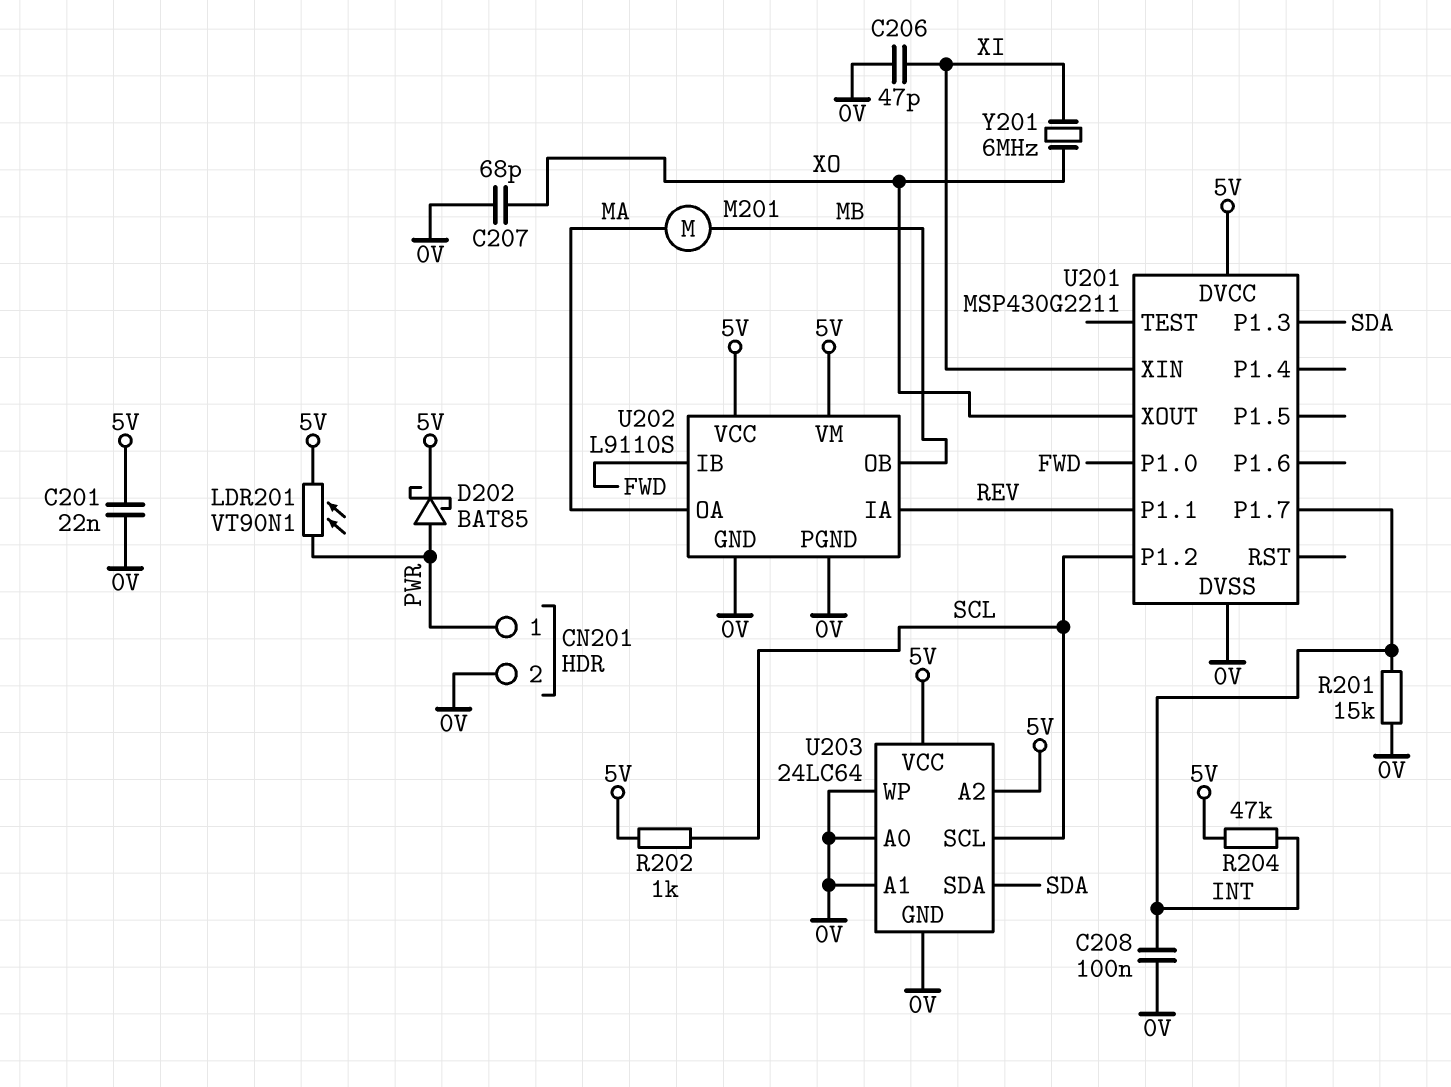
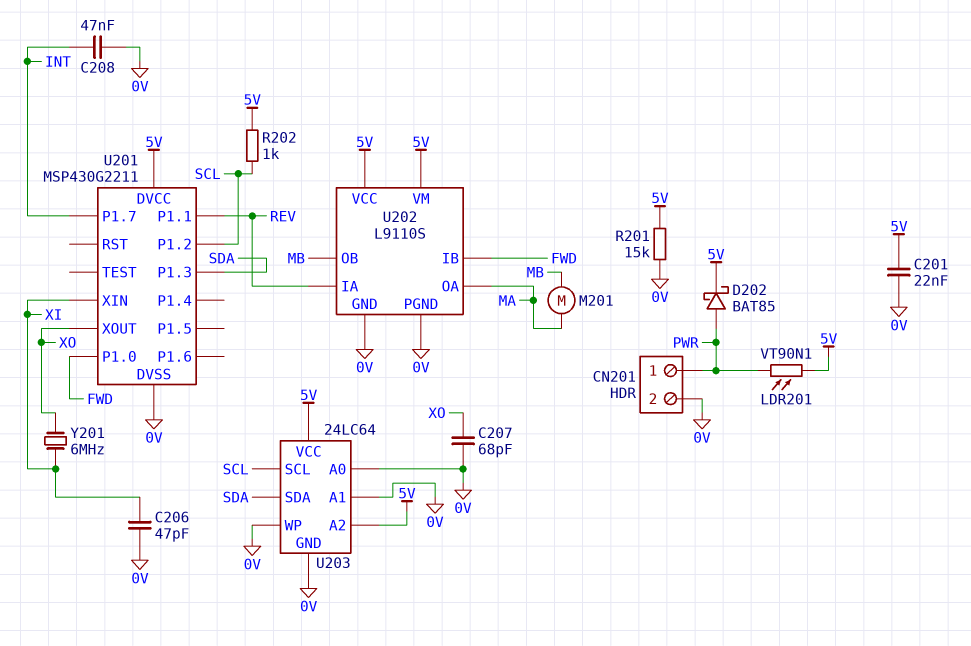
C208: 100nF (0V, INT) -> 47nF (0V, INT)
R201: 15k (0V, INT) -> 15k (0V, 5V)
R204: 47k (5V, INT) -> none

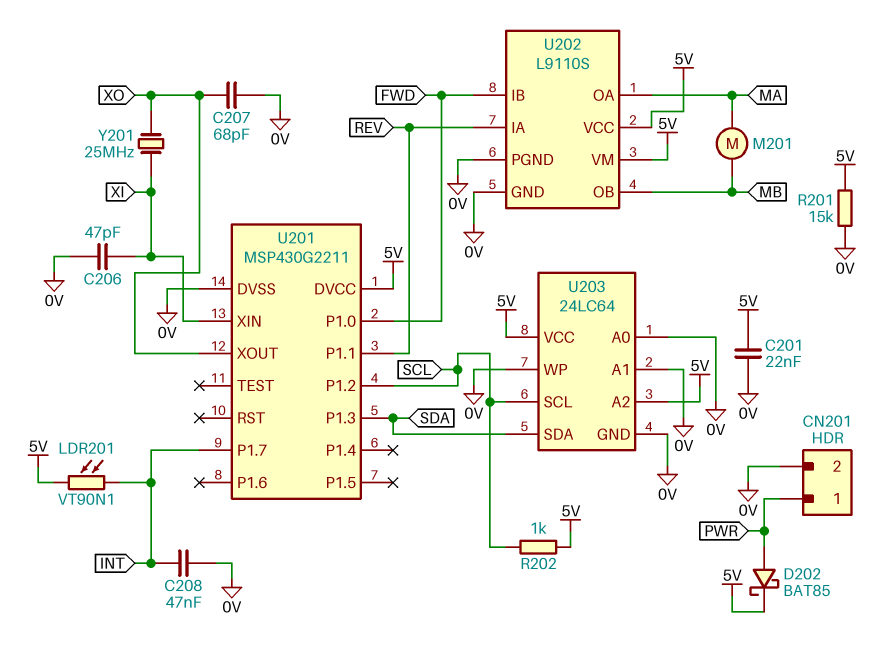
LDR201: VT90N1 (5V, PWR) -> VT90N1 (5V, INT)
Y201: 6MHz (XI, XO) -> 25MHz (XI, XO)

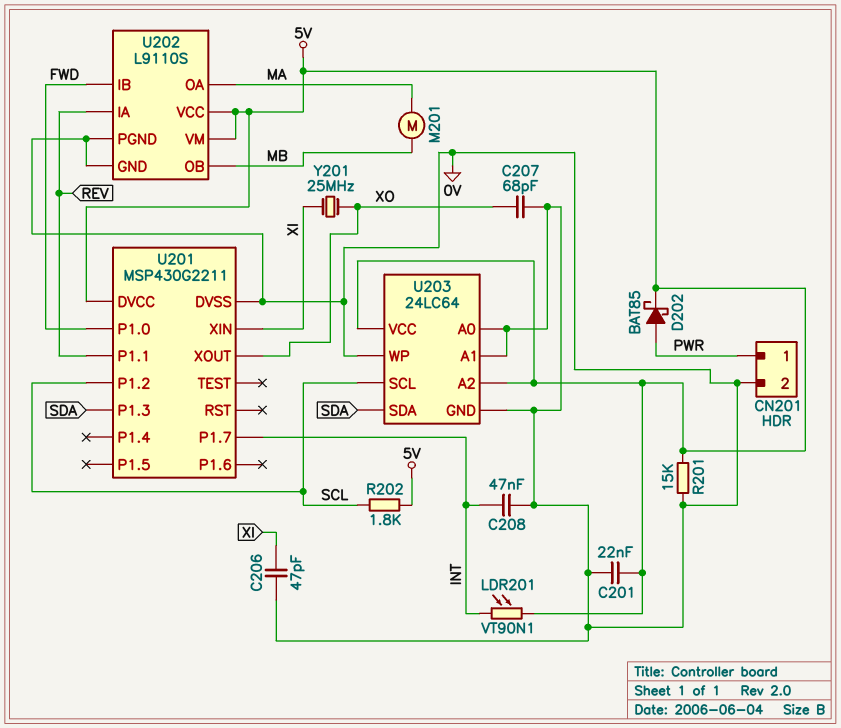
R202: 1k (5V, SCL) -> 1.8k (5V, SCL)

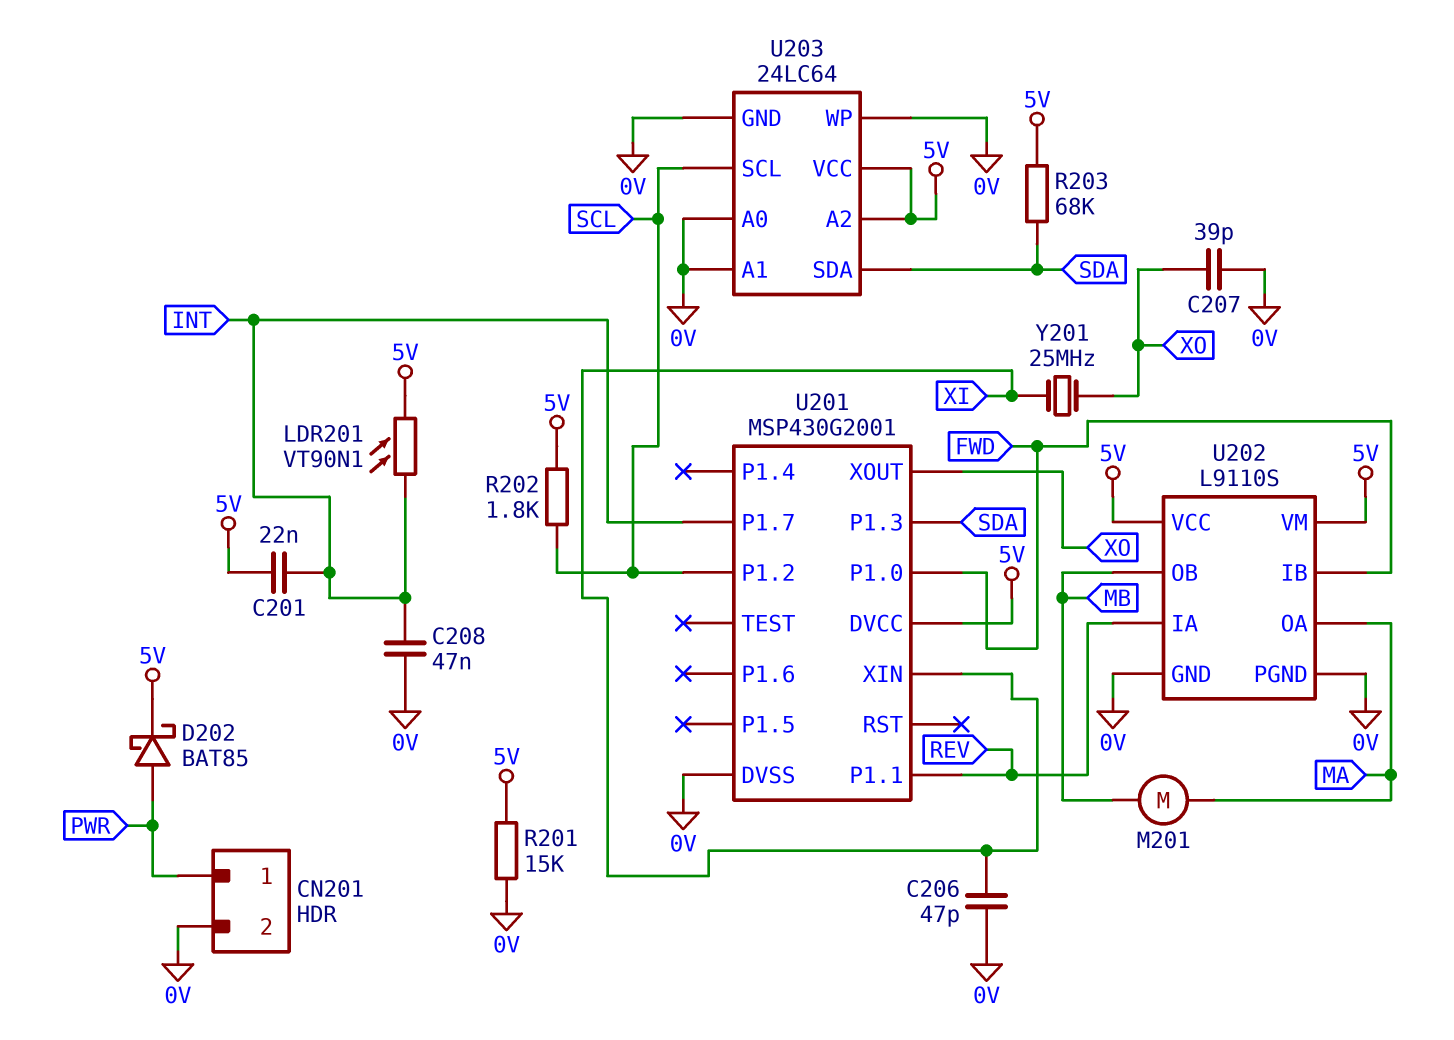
C201: 22nF (0V, 5V) -> 22nF (5V, INT)
C207: 68pF (0V, XO) -> 39pF (0V, XO)
R203: none -> 68k (5V, SDA)
U201: MSP430G2211 -> MSP430G2001

